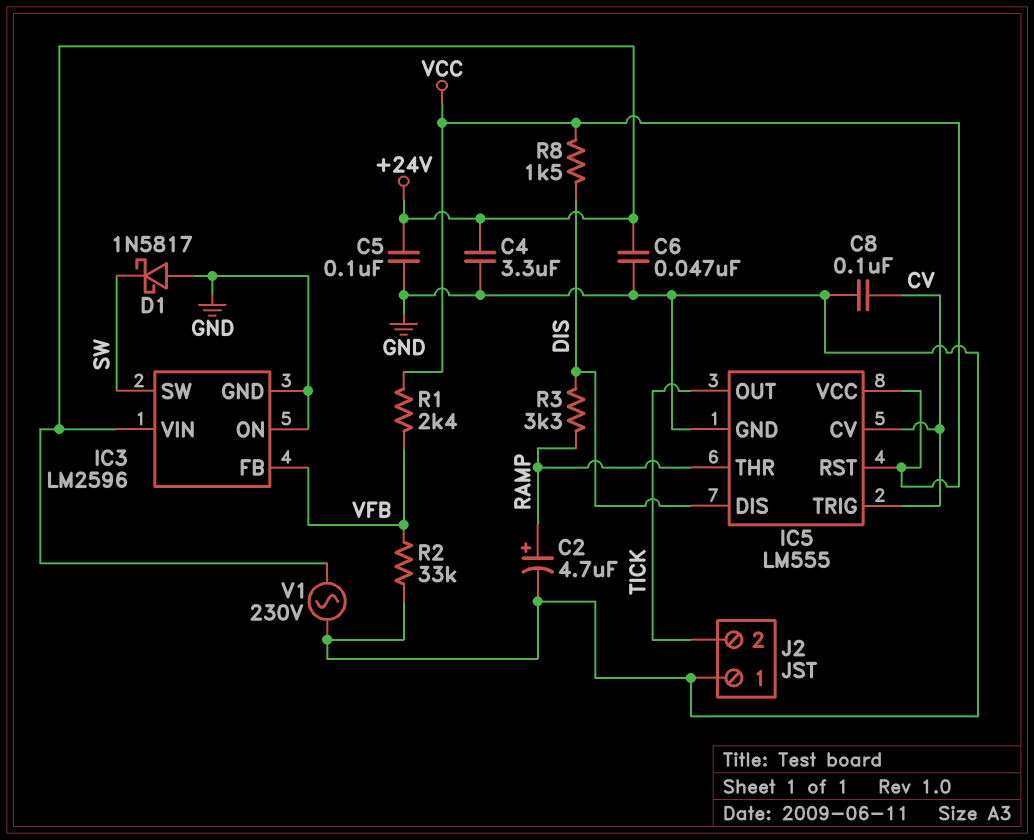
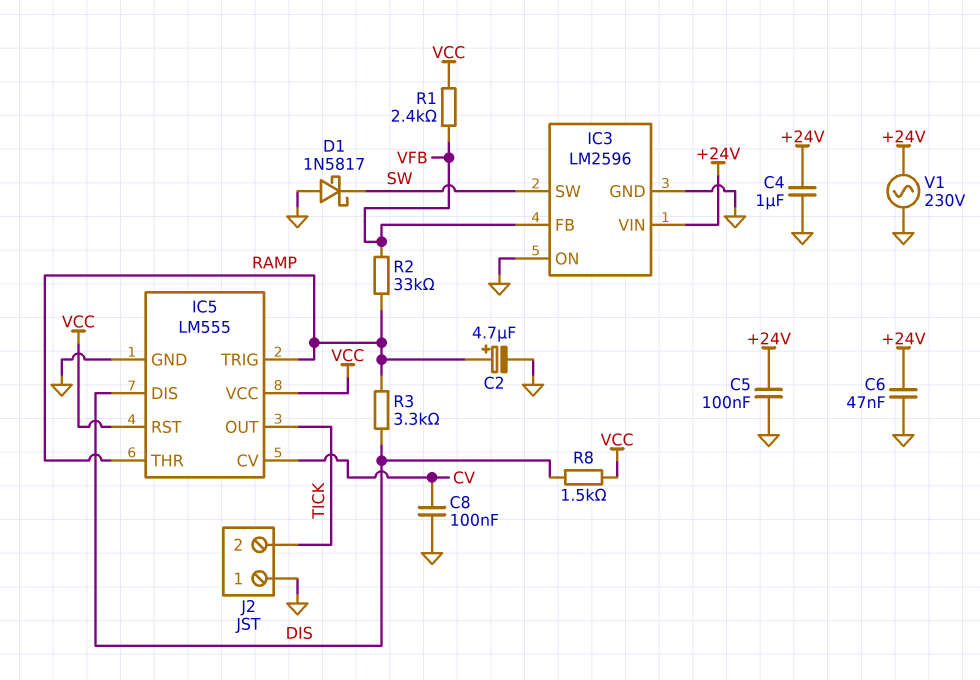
C4: 3.3uF (+24V, GND) -> 1uF (+24V, GND)
IC5 pin TRIG: CV -> RAMP
R2: 33k (GND, VFB) -> 33k (RAMP, VFB)

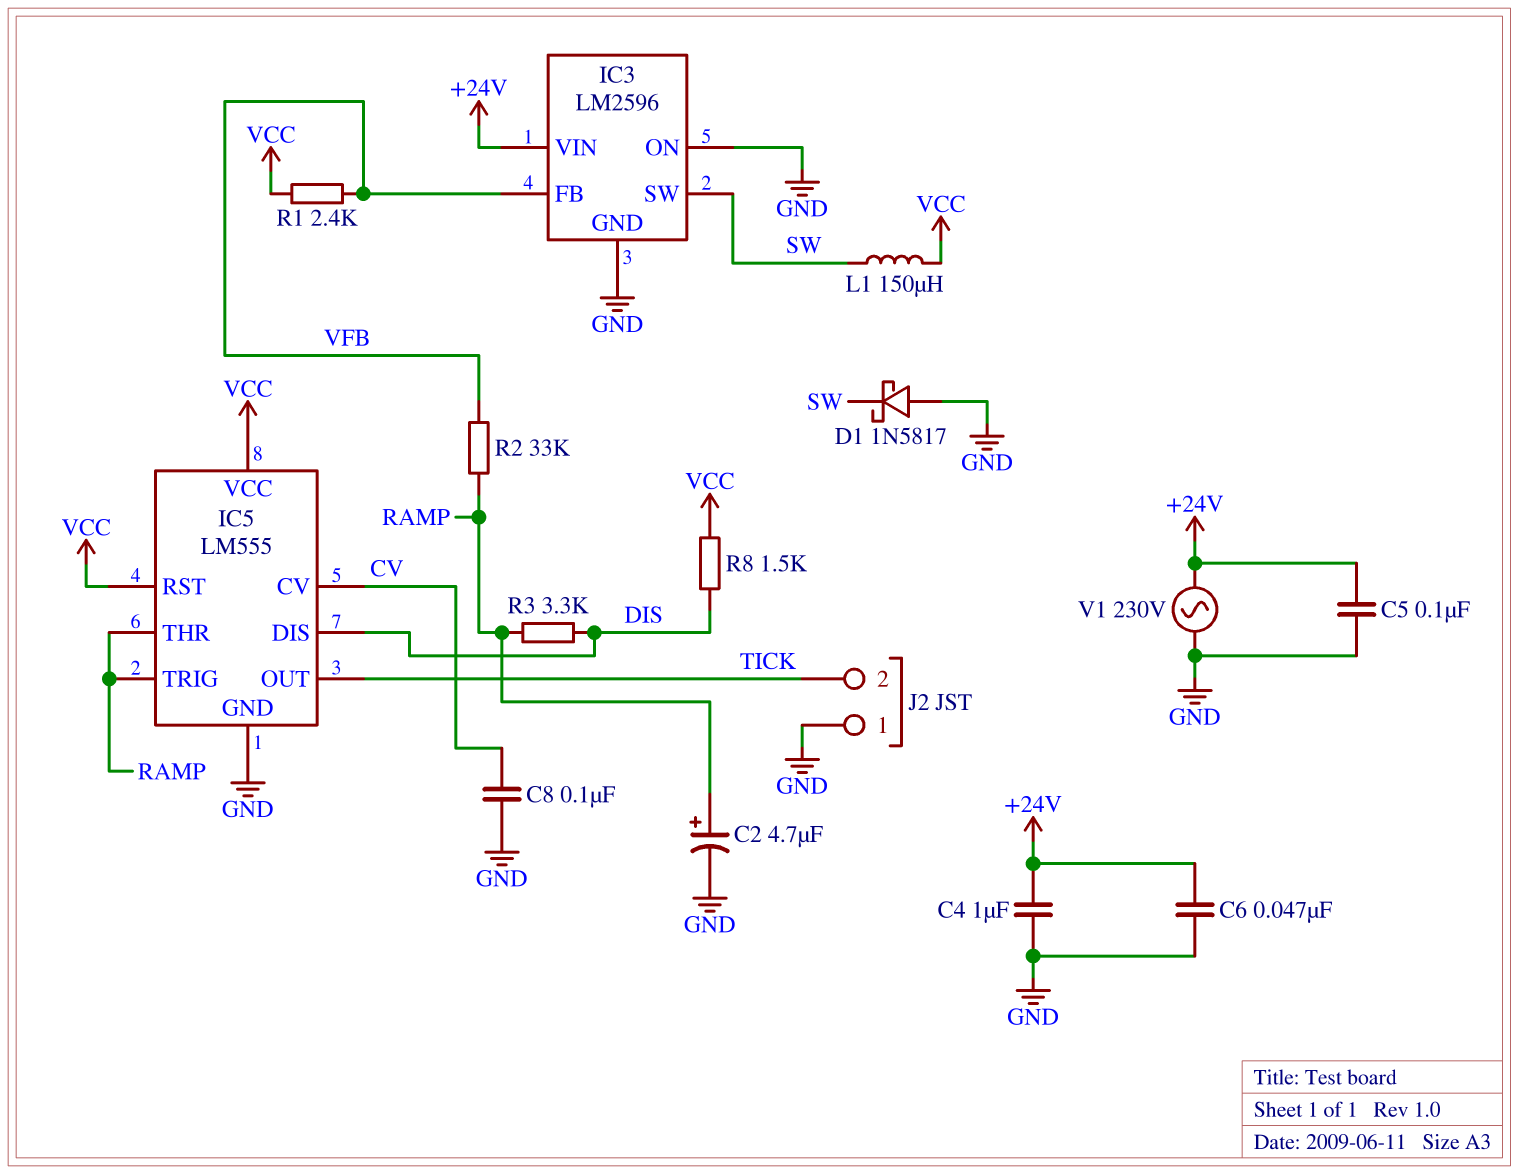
L1: none -> 150uH (SW, VCC)

